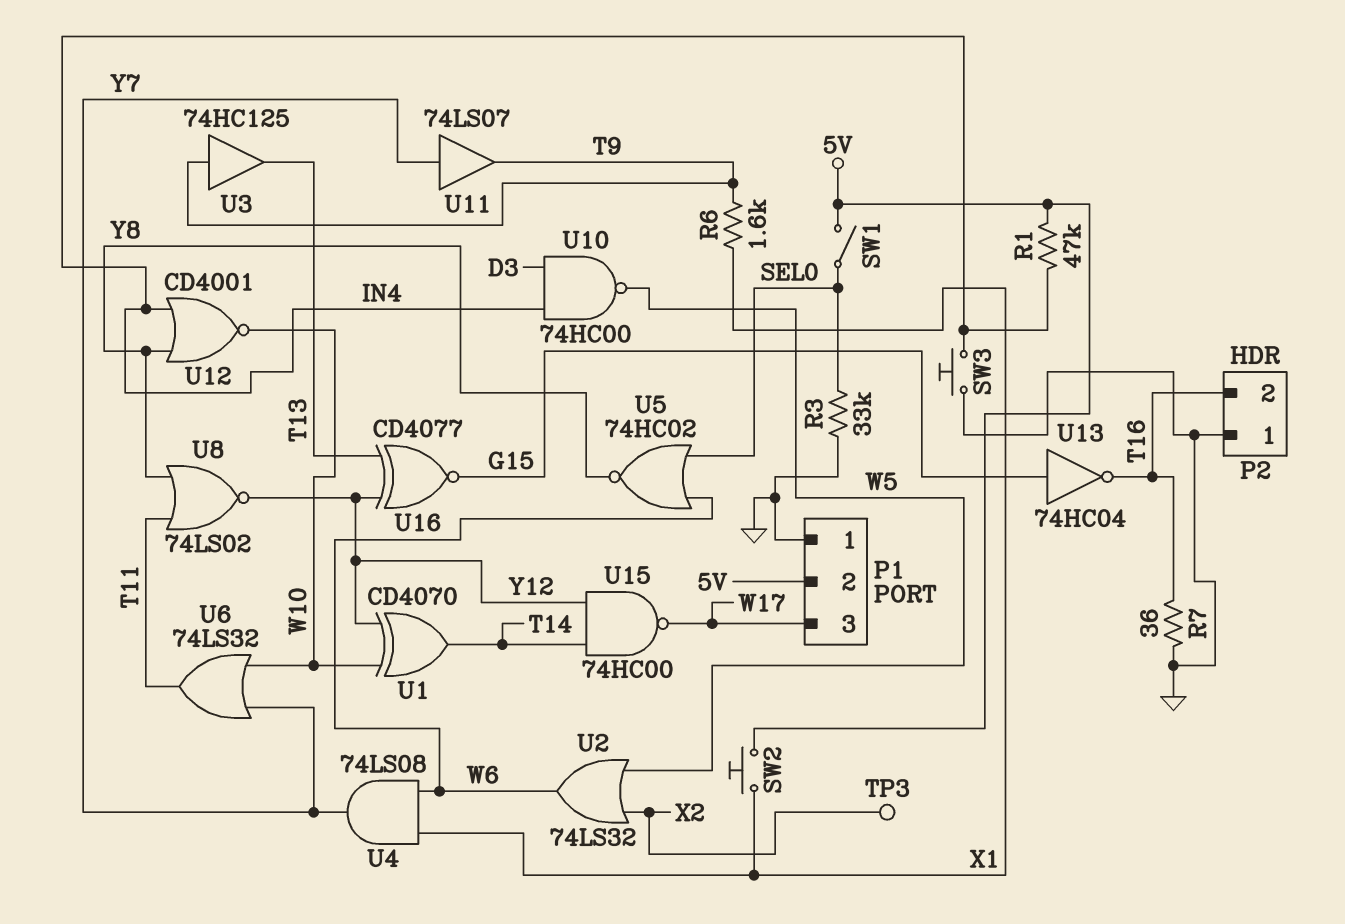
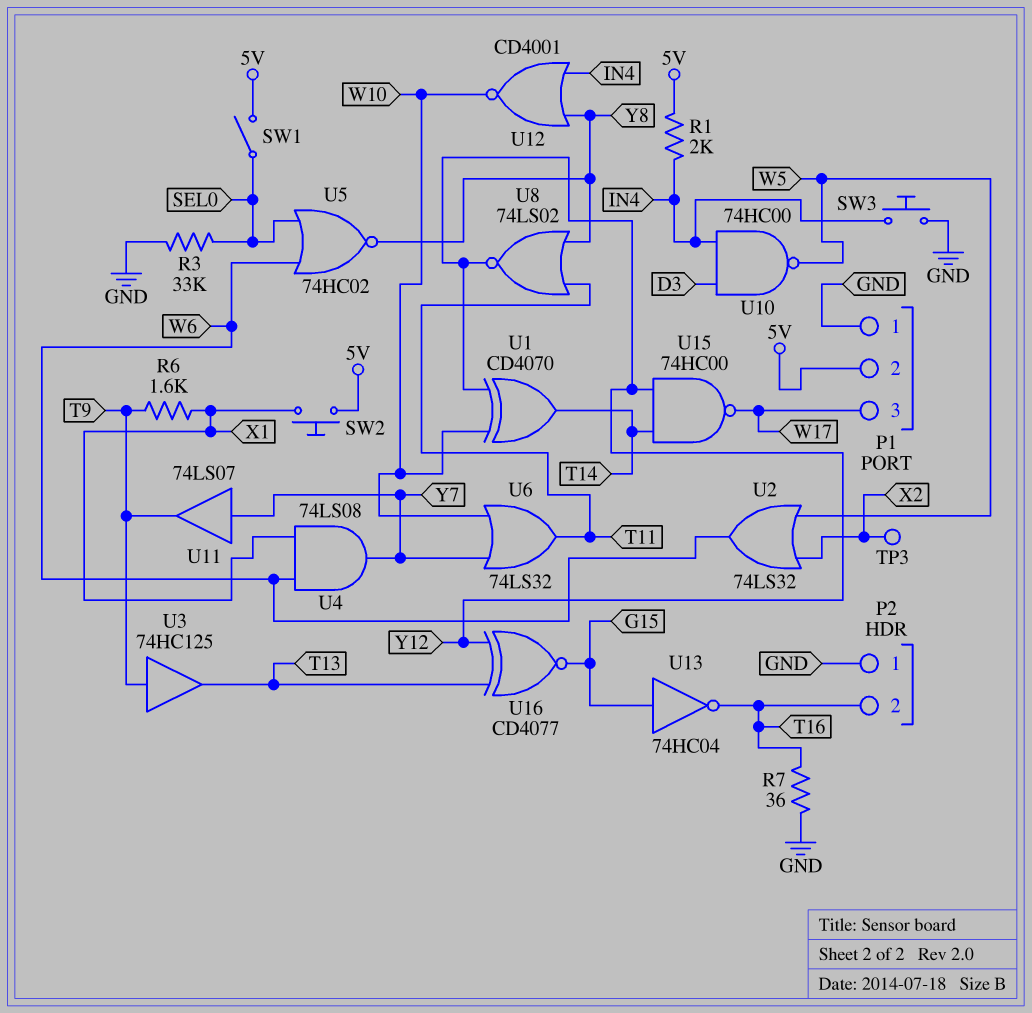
R1: 47k (5V, IN4) -> 2k (5V, IN4)

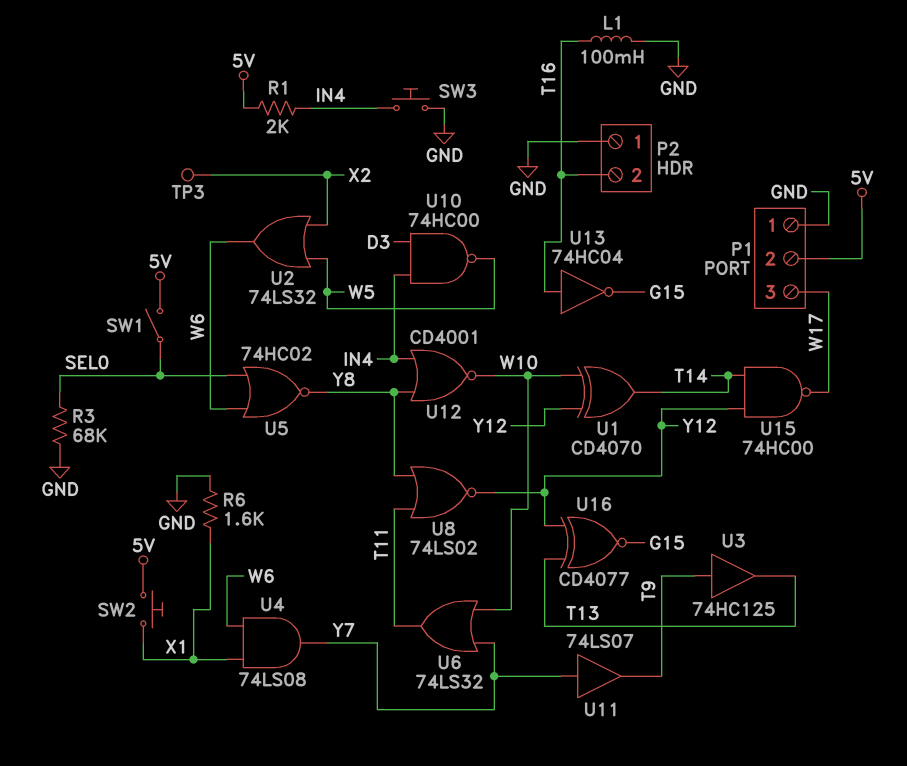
L1: none -> 100mH (GND, T16)
R3: 33k (GND, SEL0) -> 68k (GND, SEL0)
R6: 1.6k (T9, X1) -> 1.6k (GND, X1)
R7: 36 (GND, T16) -> none
U13: NOT 74HC04 (in G15, out T16) -> NOT 74HC04 (in T16, out G15)

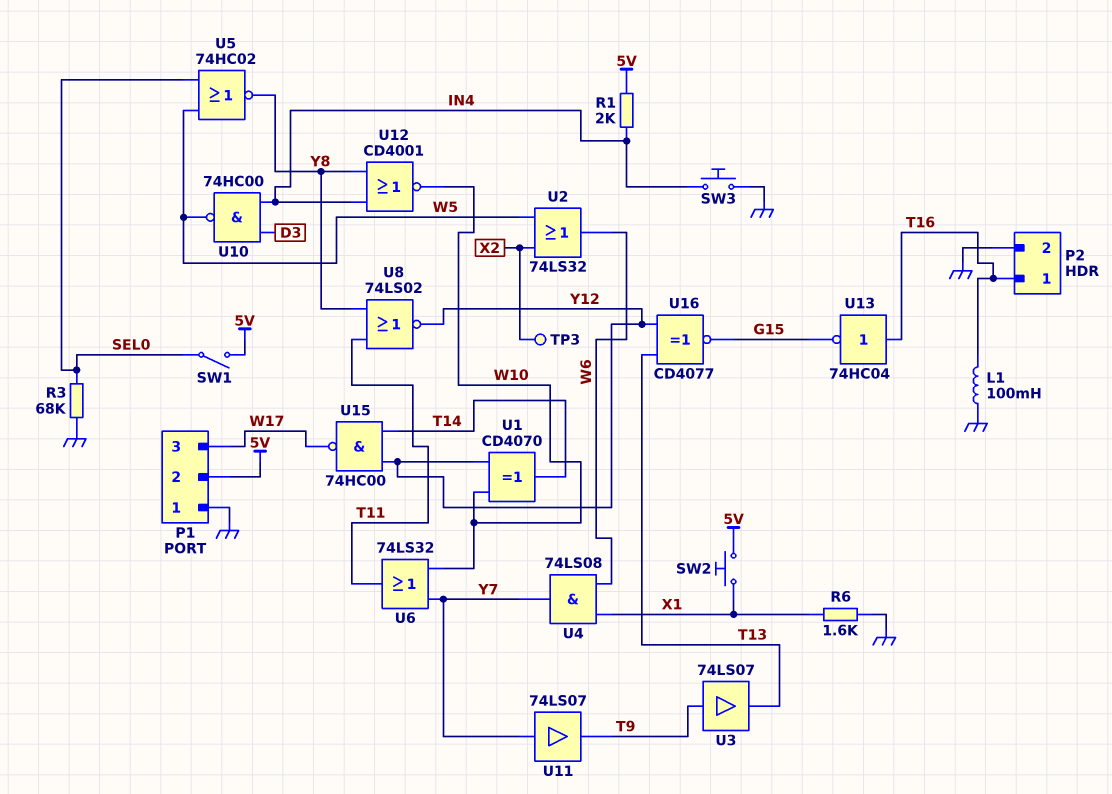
P2 pin 1: GND -> T16
P2 pin 2: T16 -> GND
U3: buffer 74HC125 (in T9, out T13) -> buffer 74LS07 (in T9, out T13)
U5: NOR 74HC02 (in SEL0, in W6, out Y8) -> NOR 74HC02 (in SEL0, in W5, out Y8)

